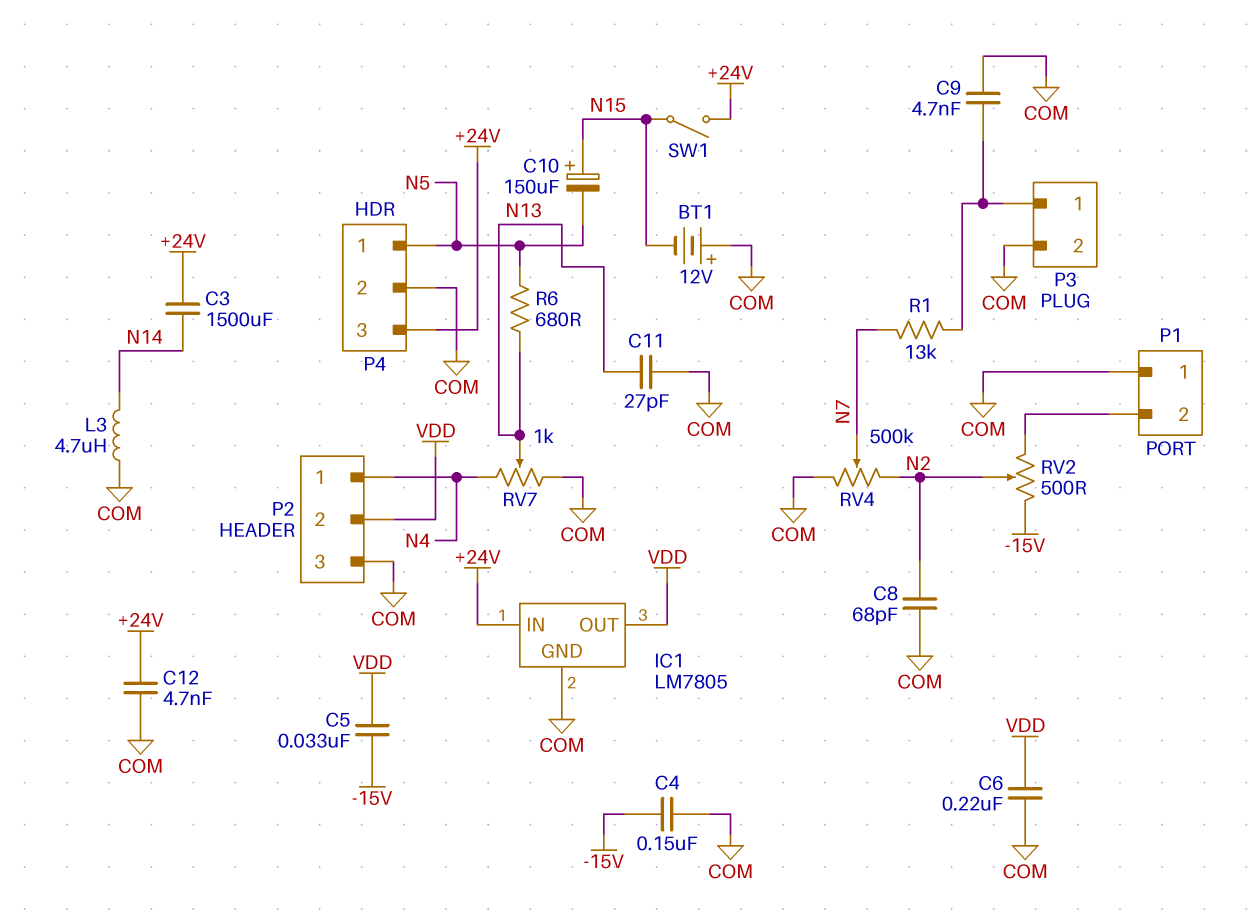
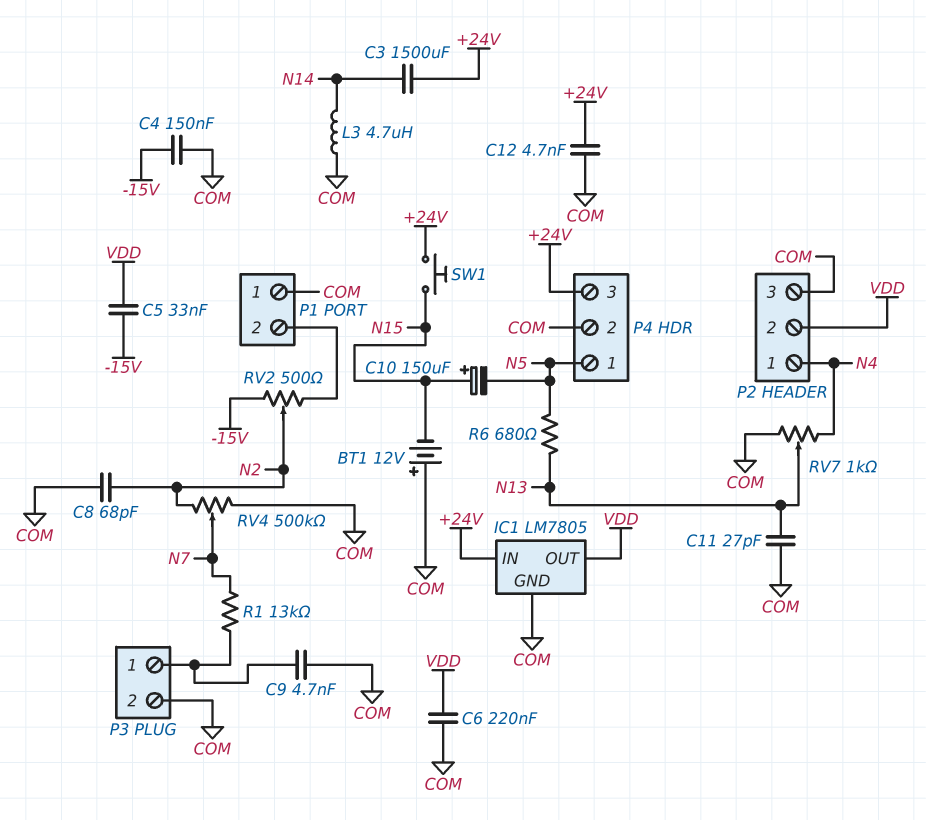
SW1: switch (+24V, N15) -> button (+24V, N15)

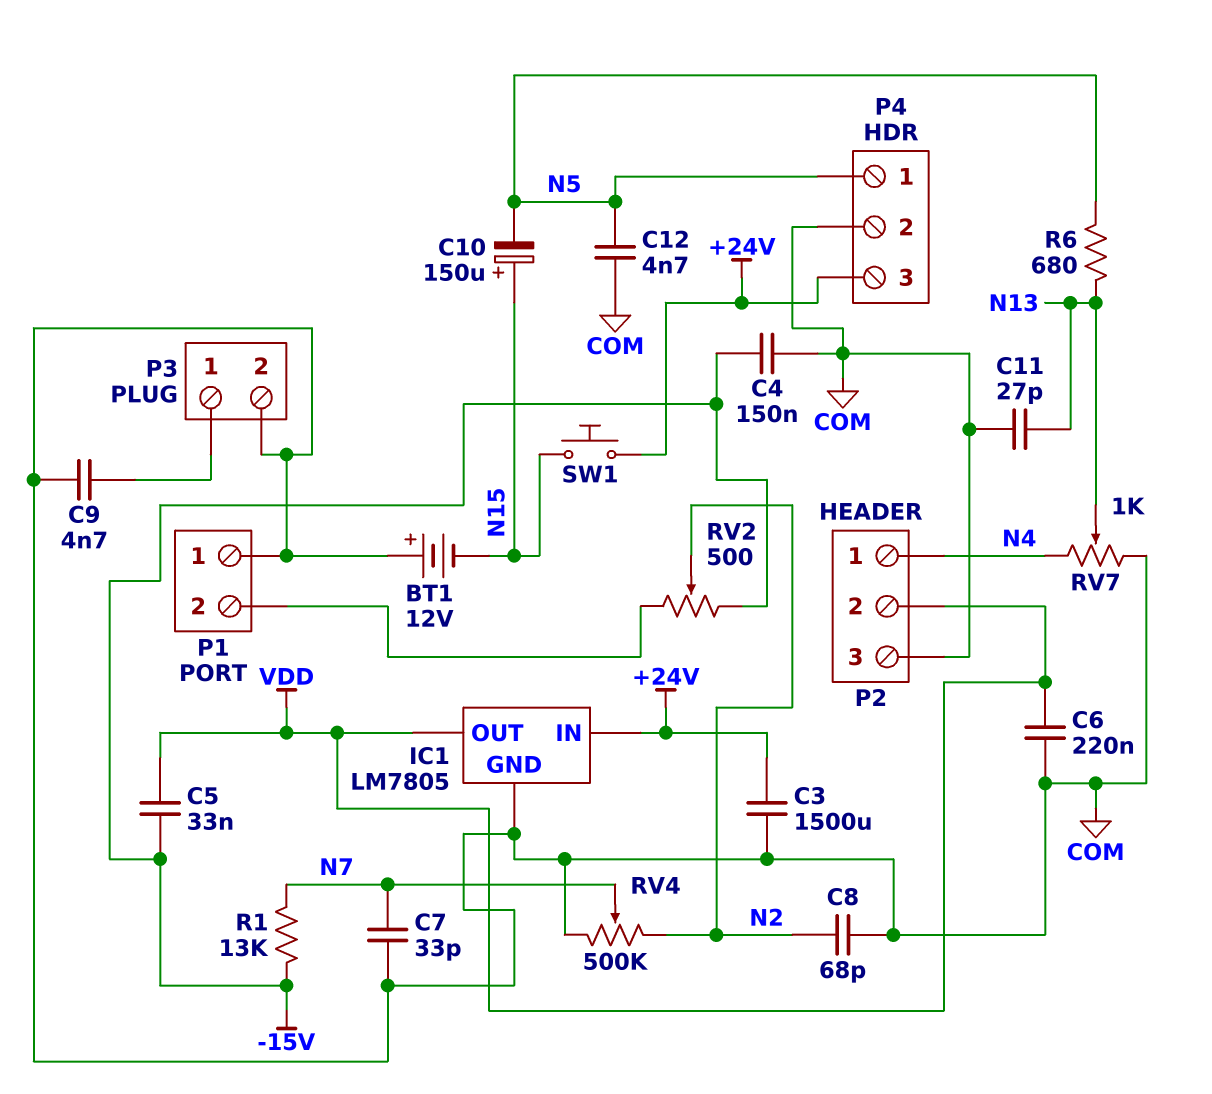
C3: 1500uF (+24V, N14) -> 1500uF (+24V, COM)
C7: none -> 33pF (COM, N7)
C12: 4.7nF (+24V, COM) -> 4.7nF (COM, N5)
L3: 4.7uH (COM, N14) -> none
R1: 13k (N7, P3/1) -> 13k (-15V, N7)

